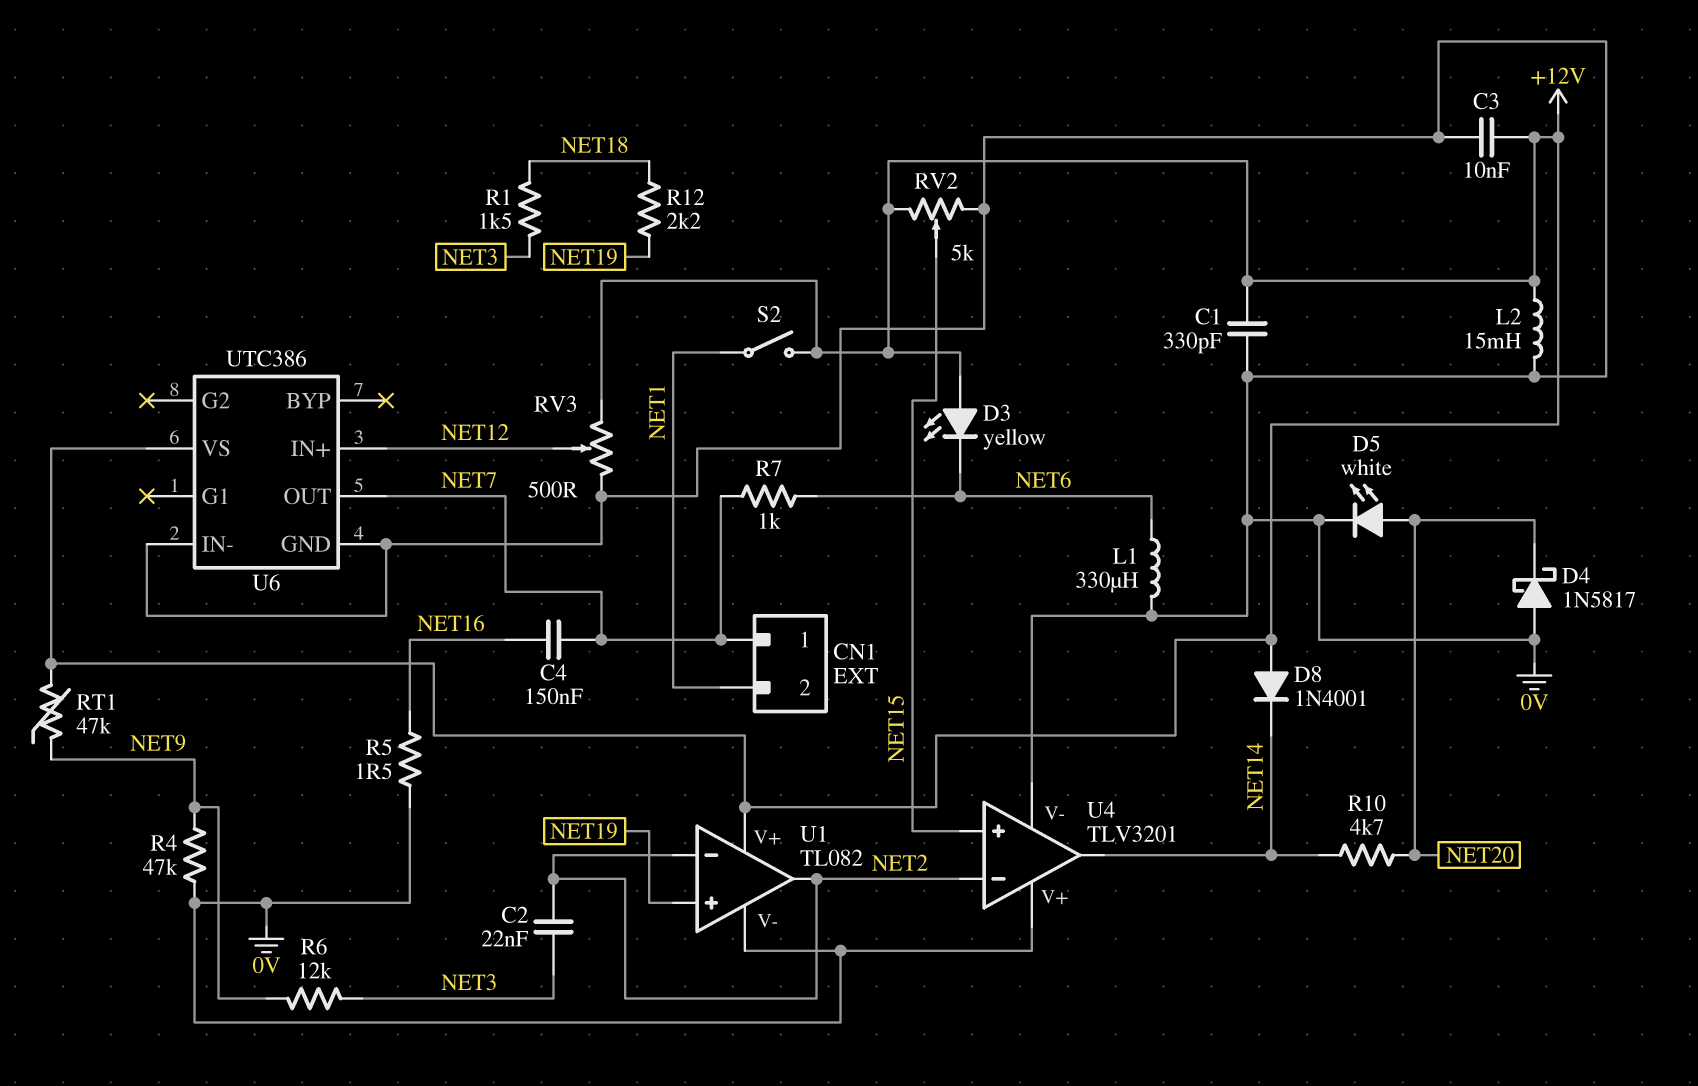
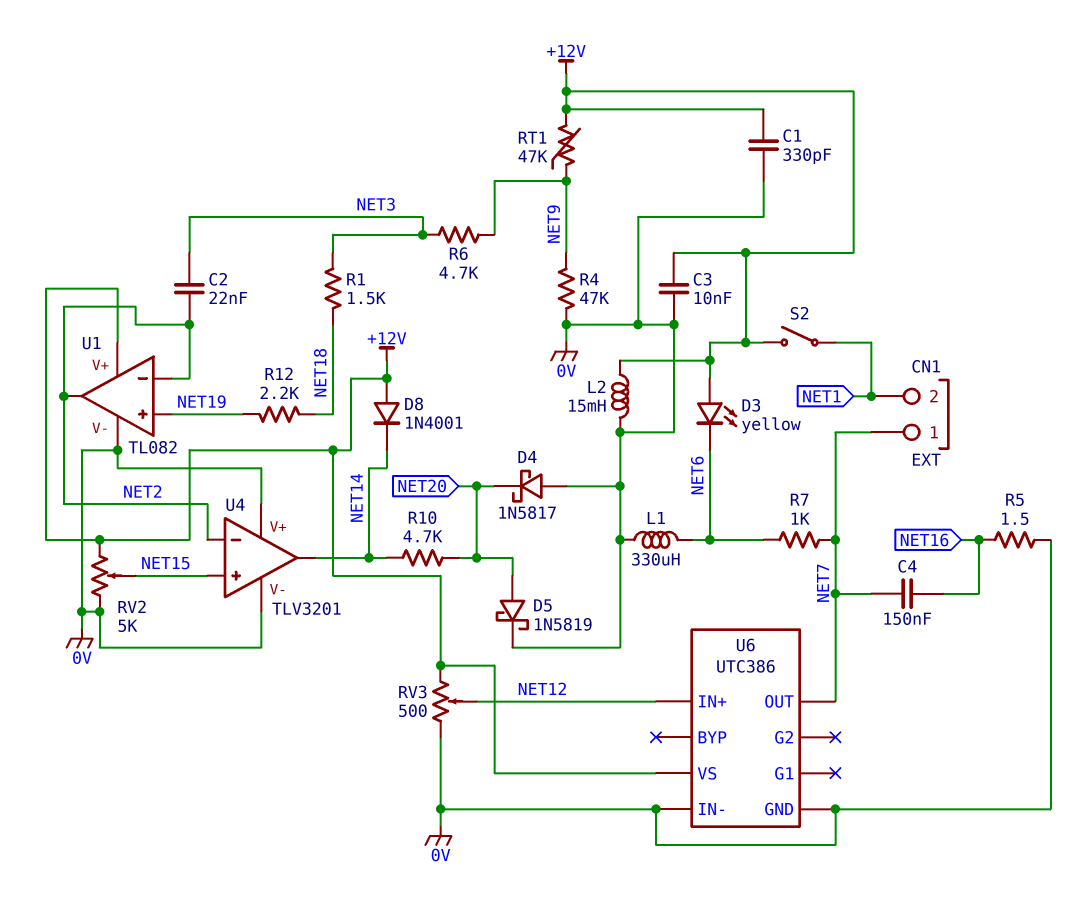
D5: LED white (A NET20, K 0V) -> schottky 1N5819 (A NET20, K 0V)
R6: 12k (NET3, NET9) -> 4.7k (NET3, NET9)

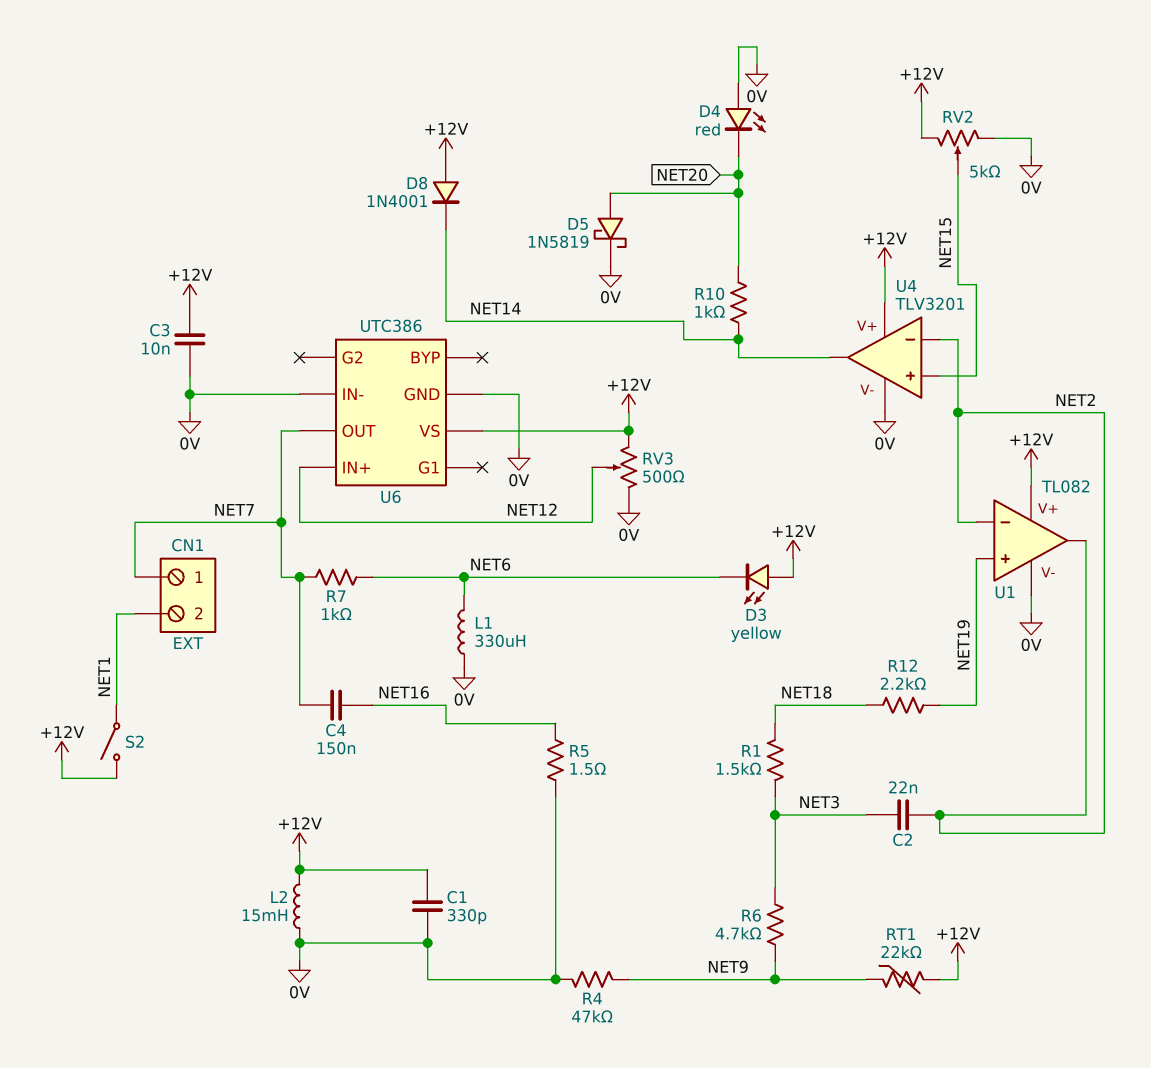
D4: schottky 1N5817 (A 0V, K NET20) -> LED red (A 0V, K NET20)
R10: 4.7k (NET14, NET20) -> 1k (NET14, NET20)
RT1: 47k (+12V, NET9) -> 22k (+12V, NET9)
U4 pin V+: 0V -> +12V

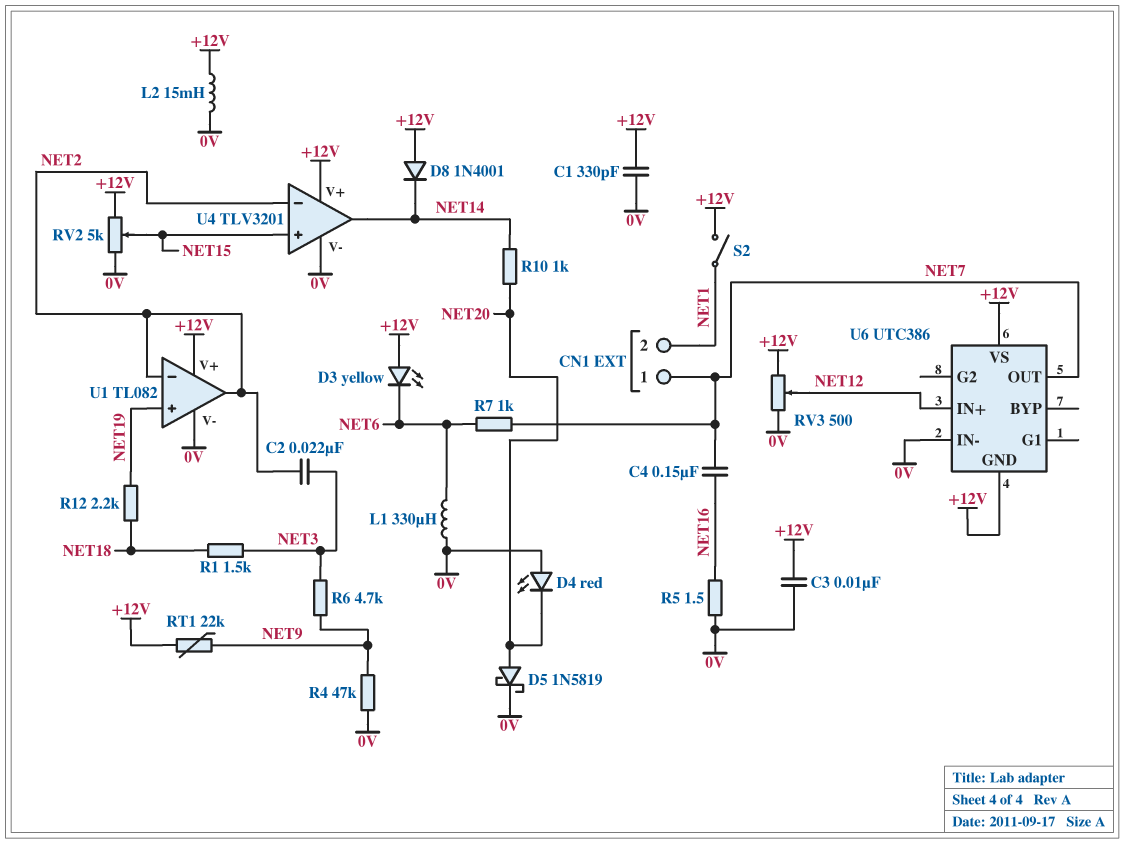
U6 pin GND: 0V -> +12V

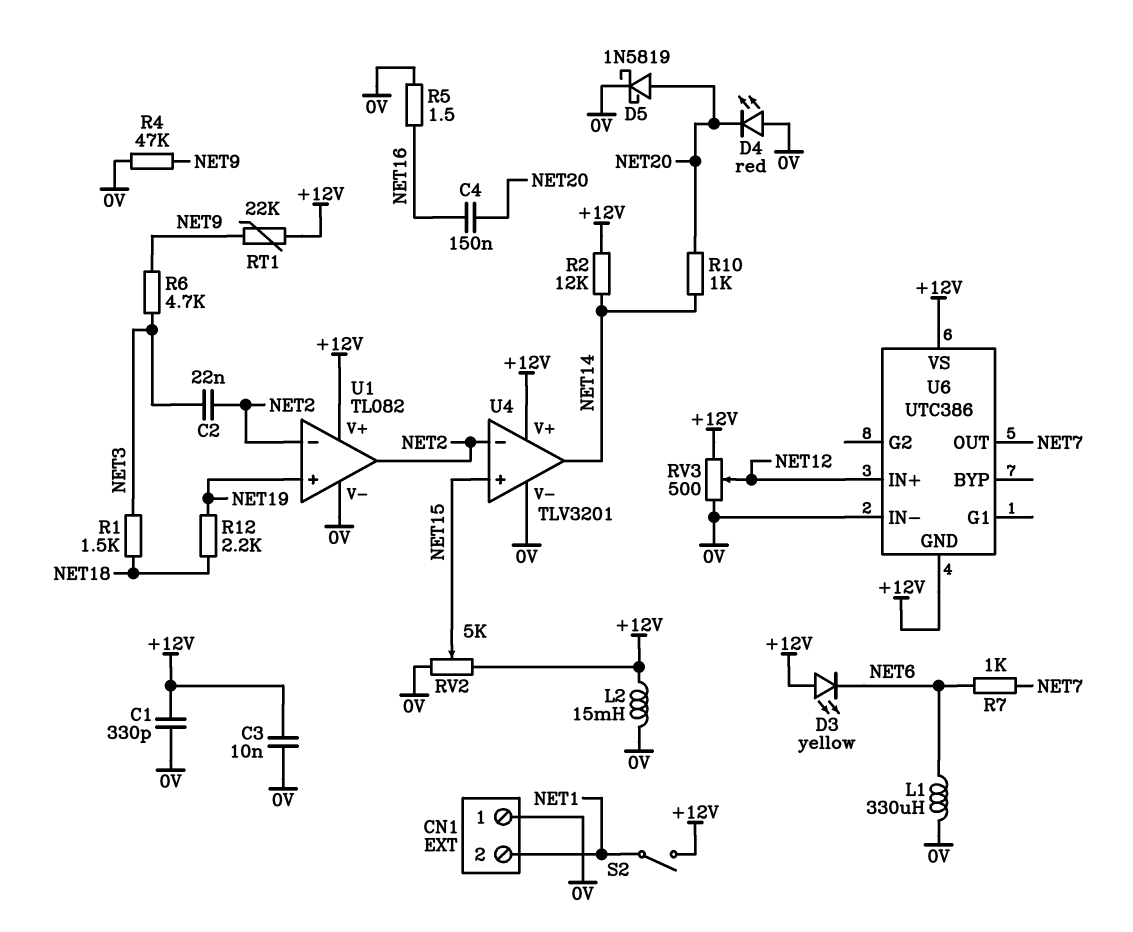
C4: 150nF (NET7, NET16) -> 150nF (NET16, NET20)
CN1 pin 1: NET7 -> 0V
D8: diode 1N4001 (A +12V, K NET14) -> none
R2: none -> 12k (+12V, NET14)

